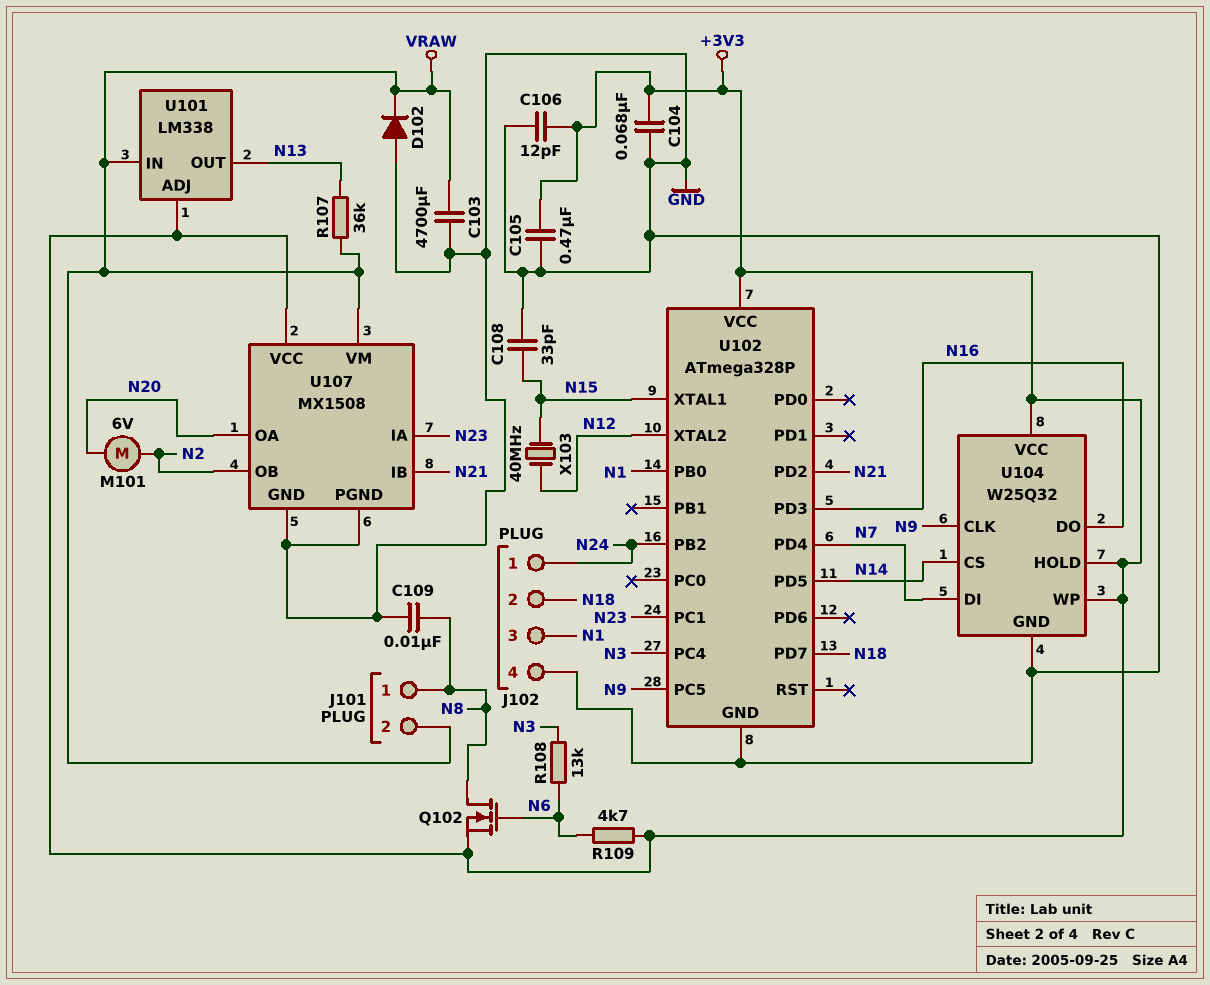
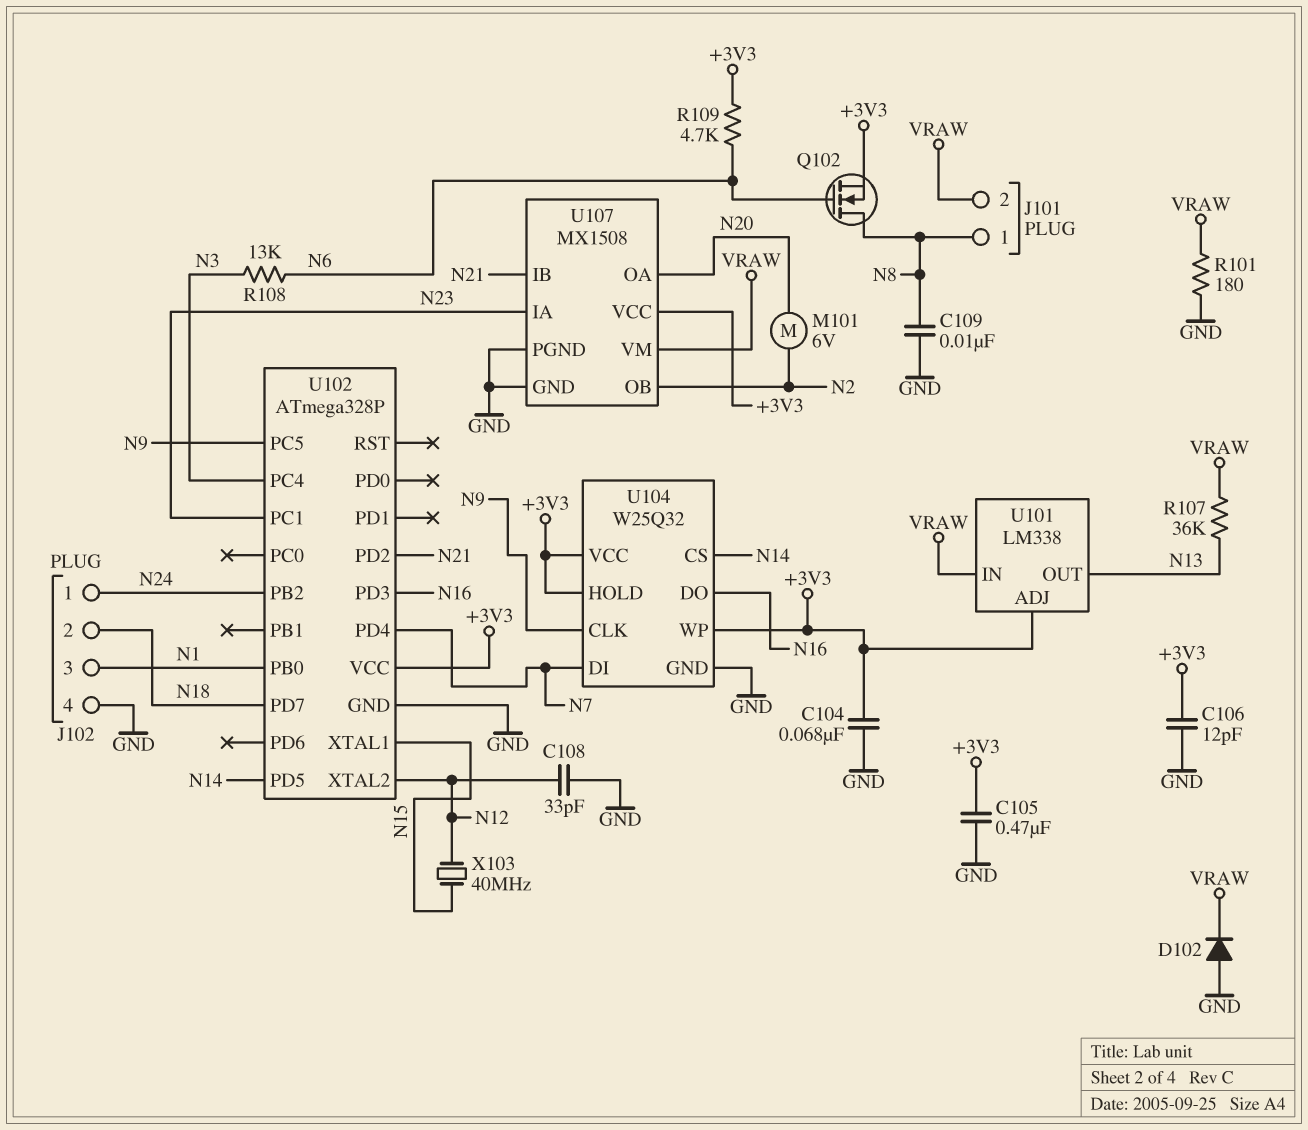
C103: 4700uF (GND, VRAW) -> none
C108: 33pF (GND, N15) -> 33pF (GND, N12)
R101: none -> 180 (GND, VRAW)

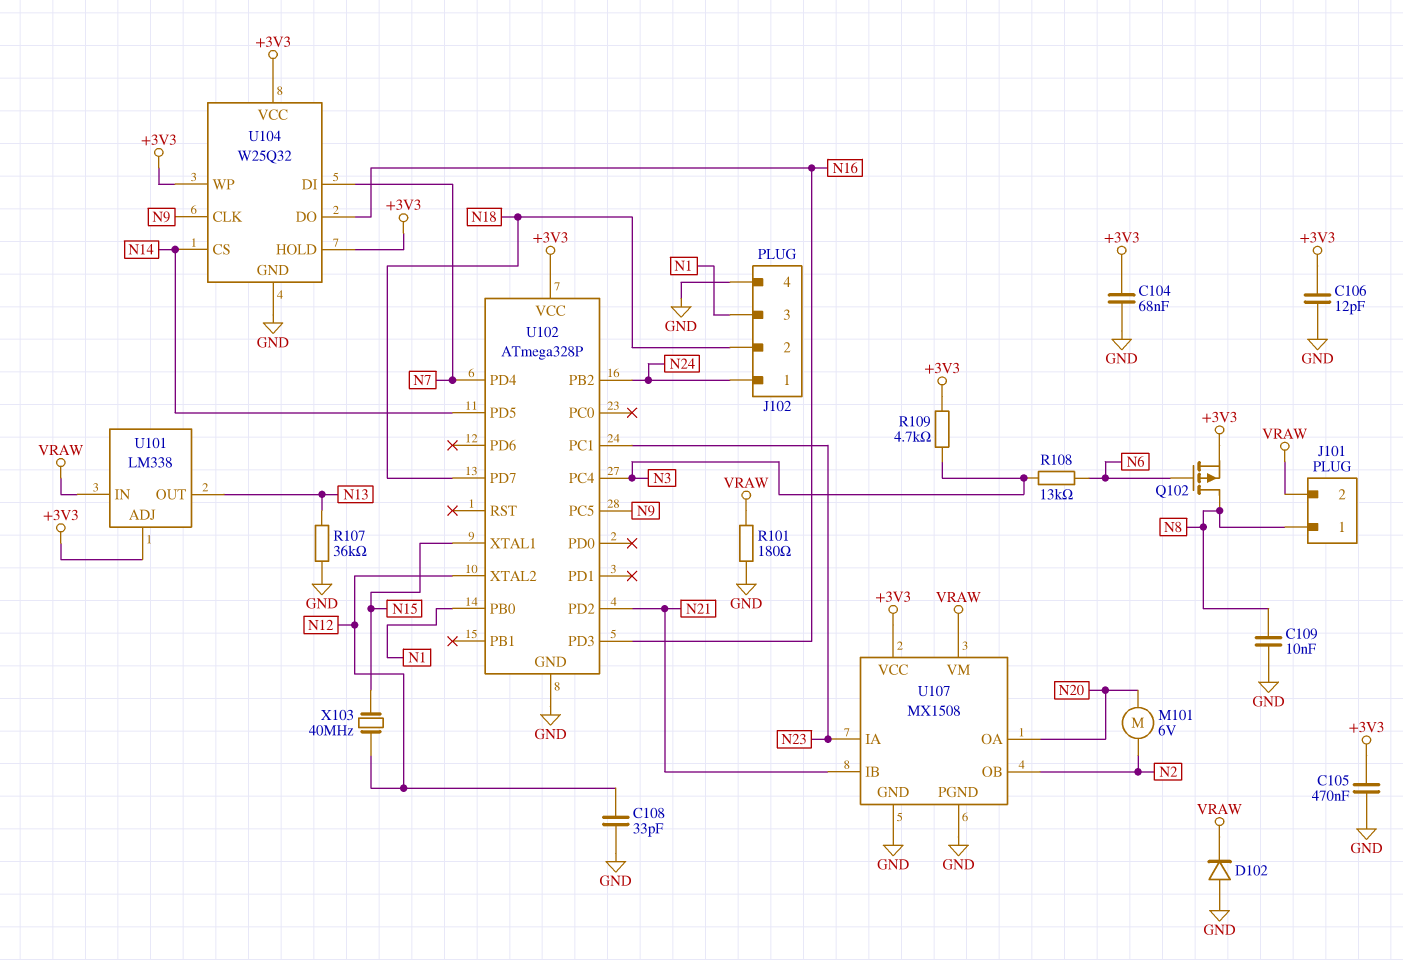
Q102: NMOS (G N6, D N8, S +3V3) -> PMOS (G N6, D N8, S +3V3)
R107: 36k (N13, VRAW) -> 36k (GND, N13)
R109: 4.7k (+3V3, N6) -> 4.7k (+3V3, N3)

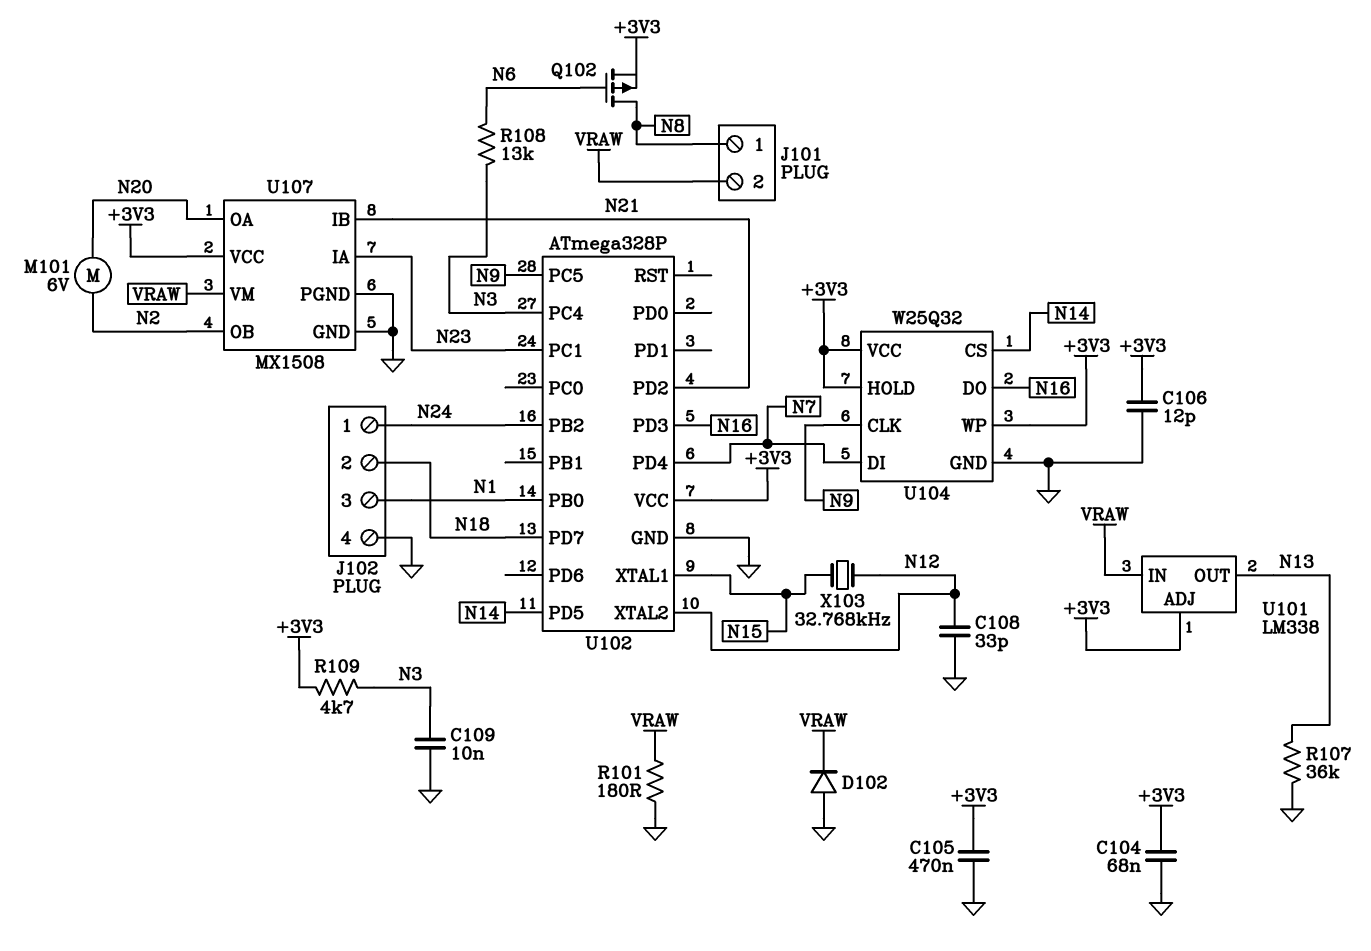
C109: 10nF (GND, N8) -> 10nF (GND, N3)
X103: 40MHz (N12, N15) -> 32.768kHz (N12, N15)

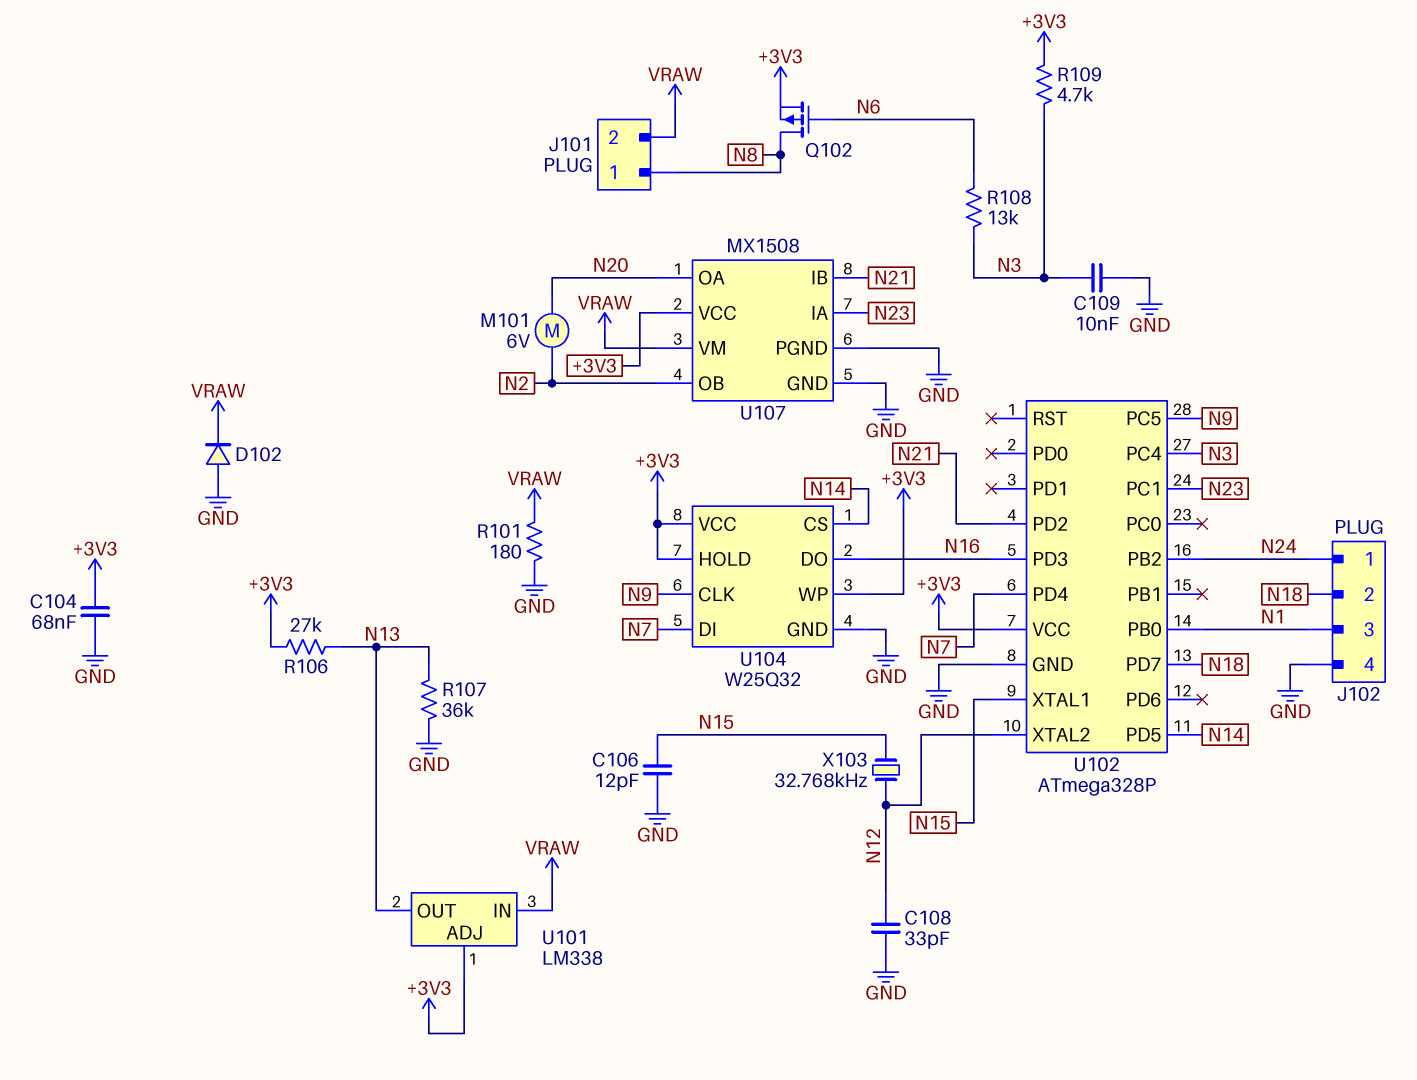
C105: 470nF (+3V3, GND) -> none
C106: 12pF (+3V3, GND) -> 12pF (GND, N15)
R106: none -> 27k (+3V3, N13)

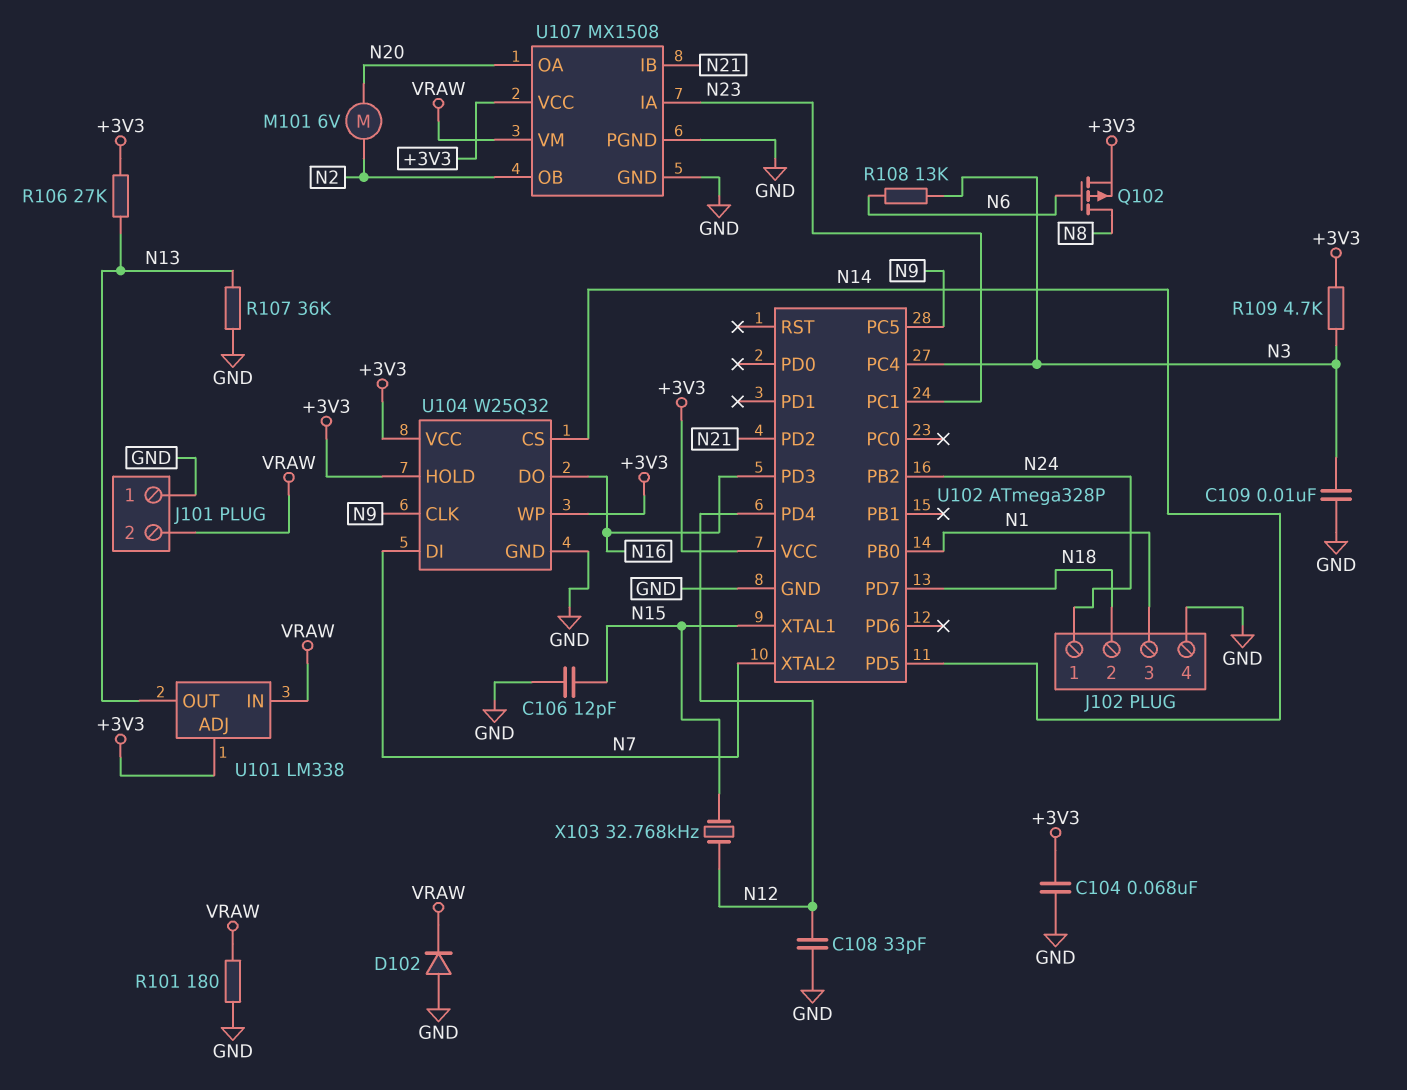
J101 pin 1: N8 -> GND
U102 pin PD4: N7 -> N12
U102 pin XTAL2: N12 -> N7

